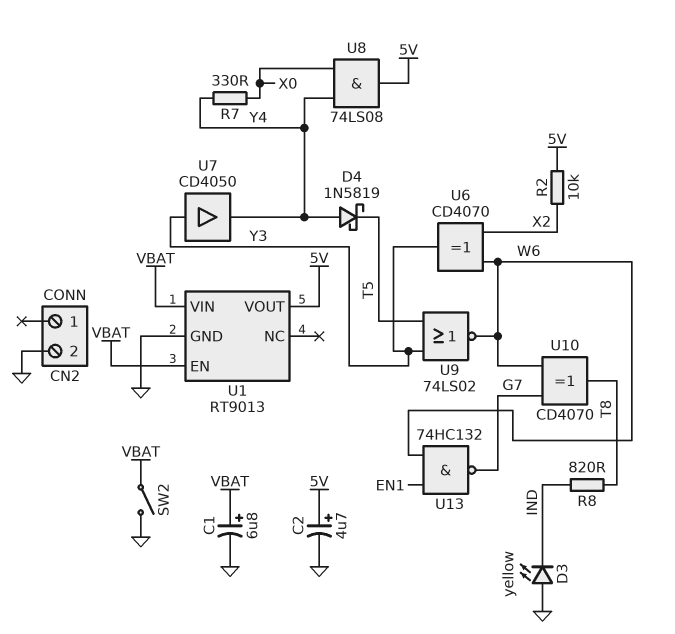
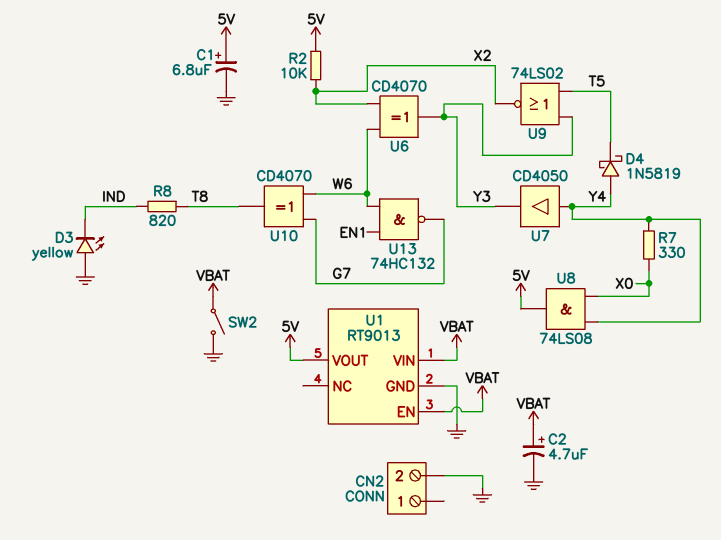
C1: 6.8uF (plus VBAT, minus GND) -> 6.8uF (plus 5V, minus GND)
C2: 4.7uF (plus 5V, minus GND) -> 4.7uF (plus VBAT, minus GND)
U7: buffer CD4050 (in Y3, out Y4) -> buffer CD4050 (in Y4, out Y3)
U9: NOR 74LS02 (in T5, in Y3, out W6) -> NOR 74LS02 (in T5, in Y3, out X2)

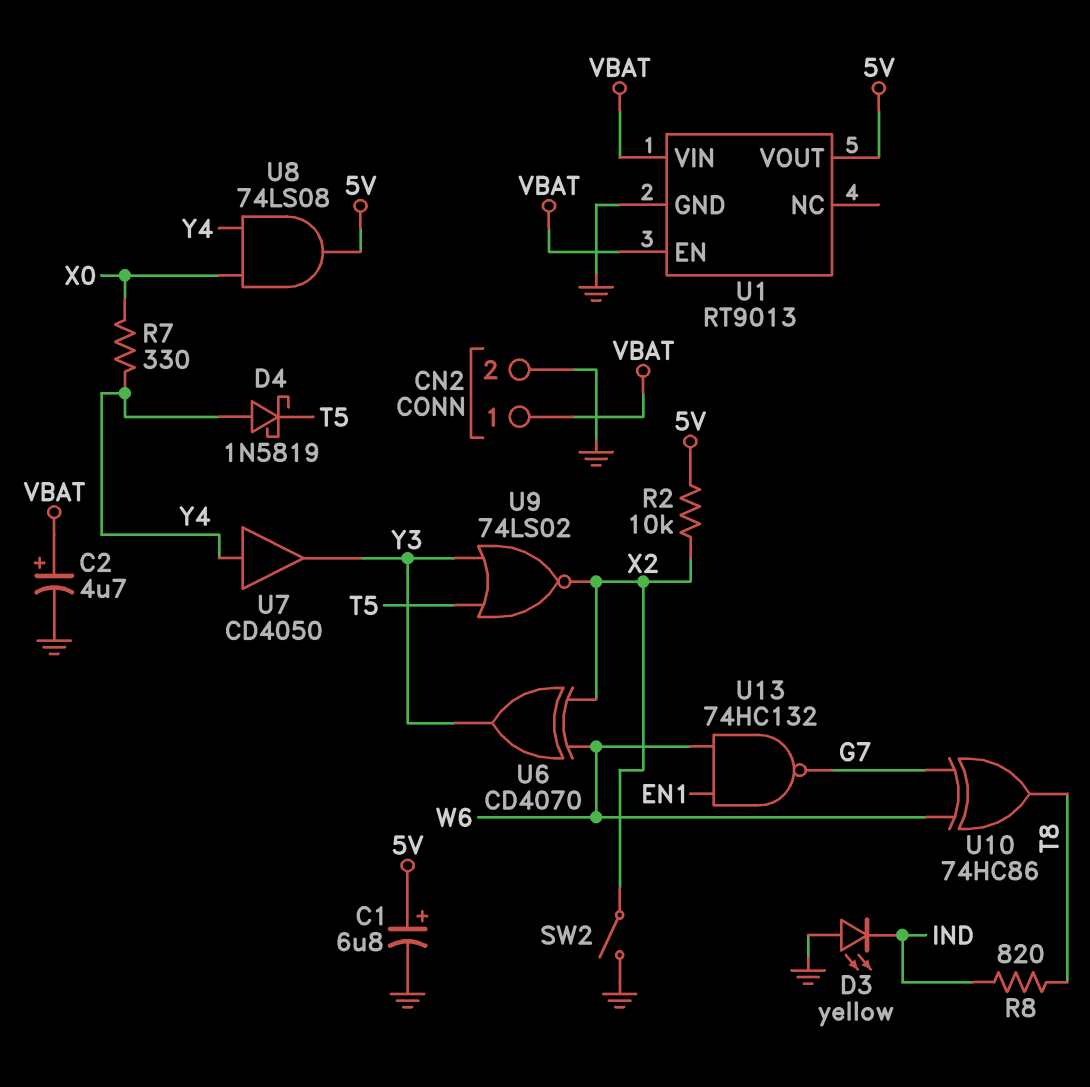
CN2 pin 1: none -> VBAT
SW2: switch (GND, VBAT) -> switch (GND, X2)
U10: XOR CD4070 (in G7, in W6, out T8) -> XOR 74HC86 (in G7, in W6, out T8)

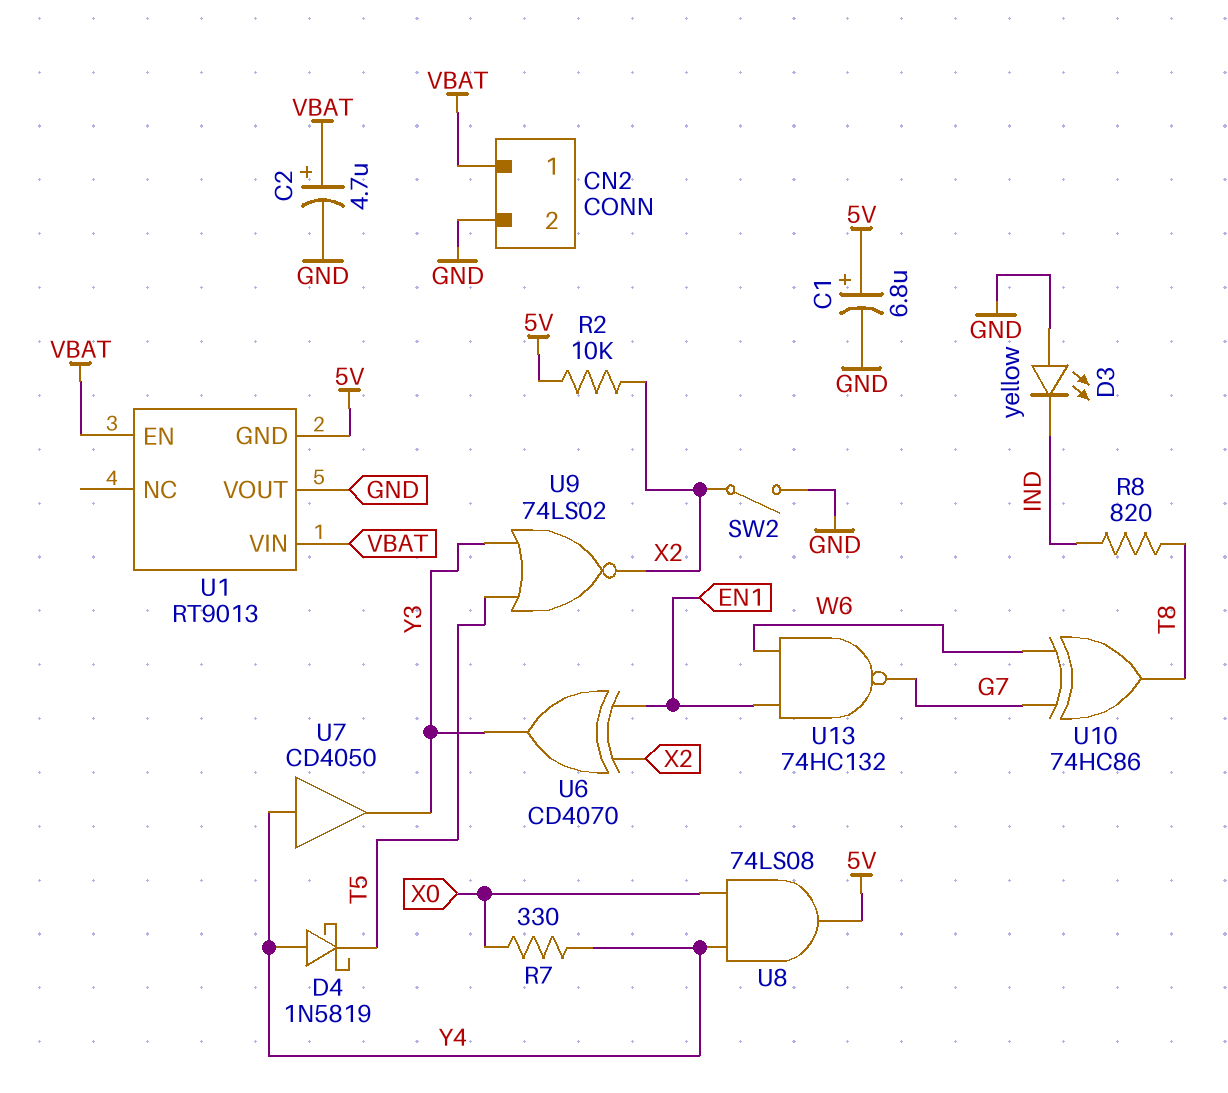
U1 pin GND: GND -> 5V
U1 pin VOUT: 5V -> GND
U6: XOR CD4070 (in W6, in X2, out Y3) -> XOR CD4070 (in EN1, in X2, out Y3)

